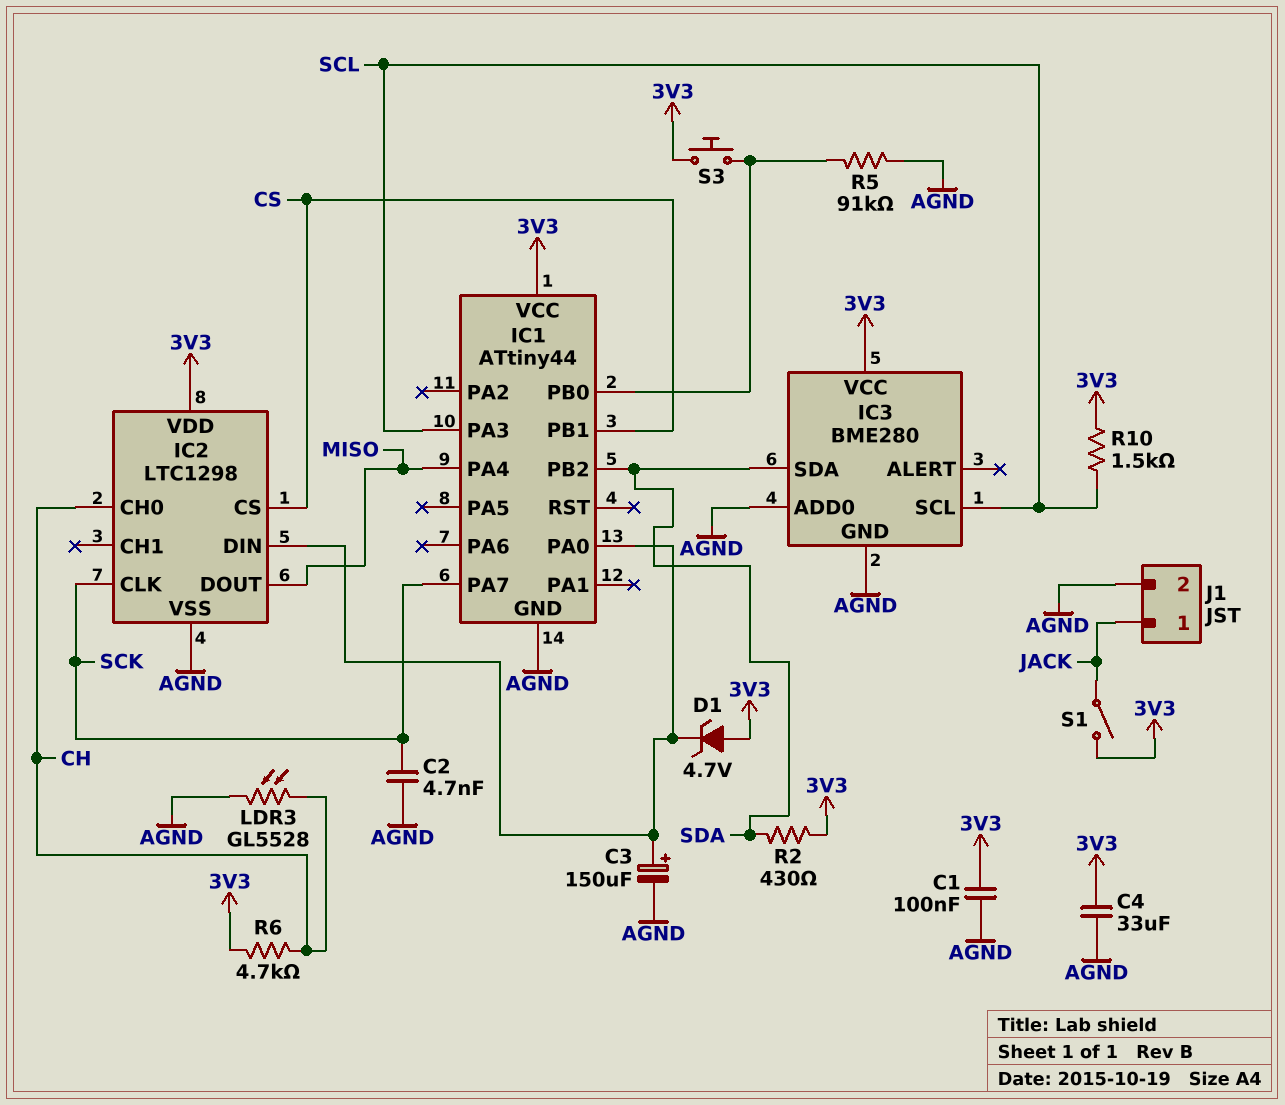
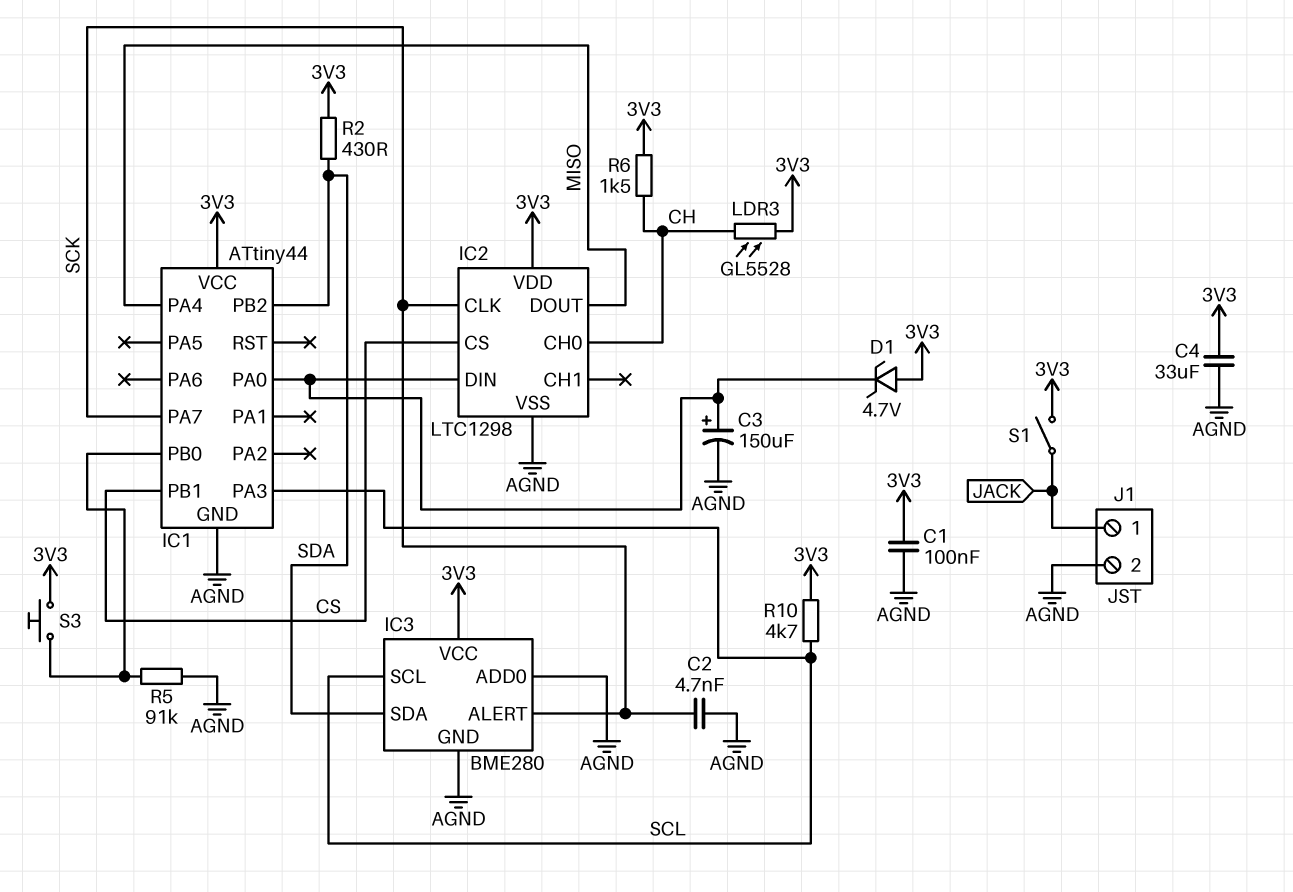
IC3 pin ALERT: none -> SCK
LDR3: GL5528 (AGND, CH) -> GL5528 (3V3, CH)
R6: 4.7k (3V3, CH) -> 1.5k (3V3, CH)
R10: 1.5k (3V3, SCL) -> 4.7k (3V3, SCL)

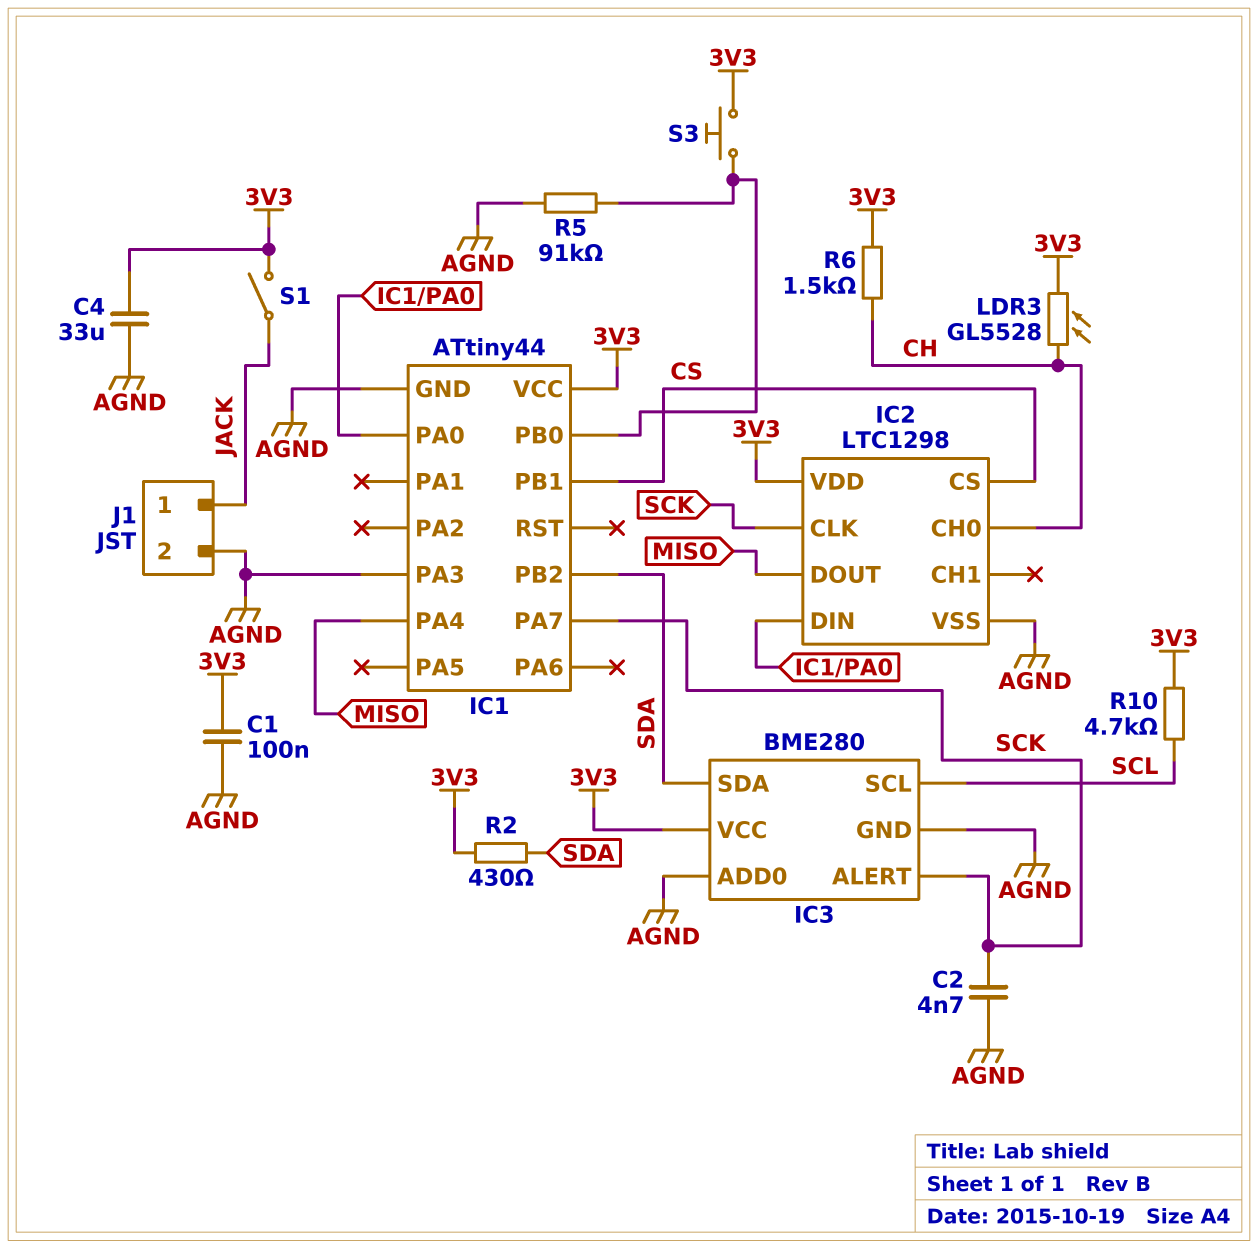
C3: 150uF (plus IC1/PA0, minus AGND) -> none
D1: zener 4.7V (A 3V3, K IC1/PA0) -> none
IC1 pin PA3: SCL -> AGND

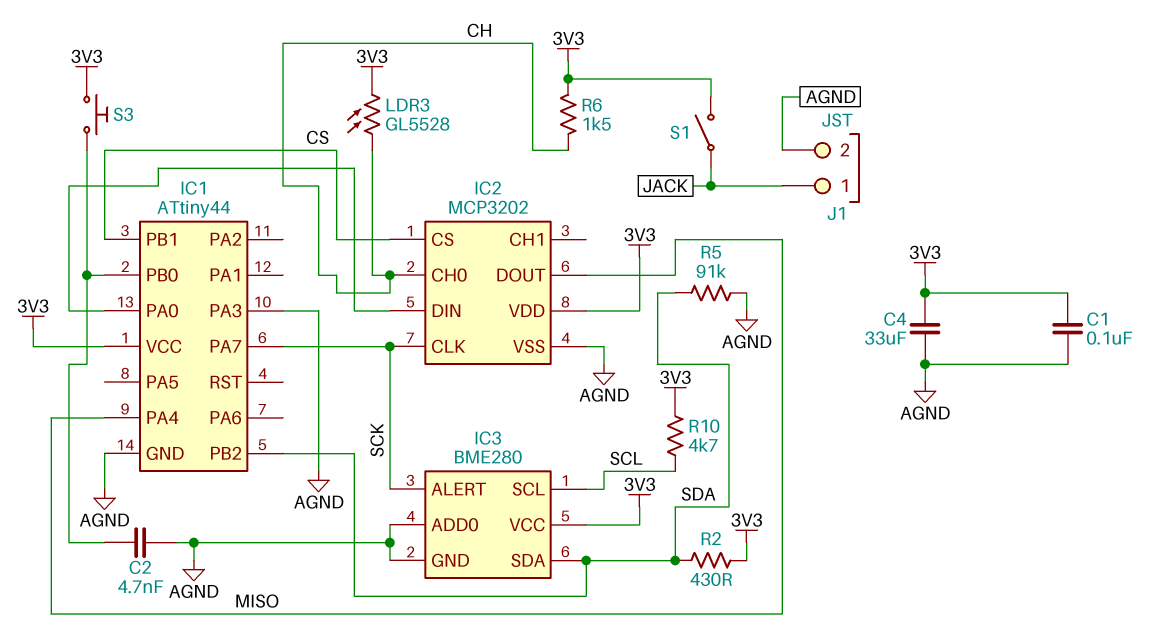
C2: 4.7nF (AGND, SCK) -> 4.7nF (AGND, IC1/PB0)
IC2: LTC1298 -> MCP3202
R5: 91k (AGND, IC1/PB0) -> 91k (AGND, SDA)

